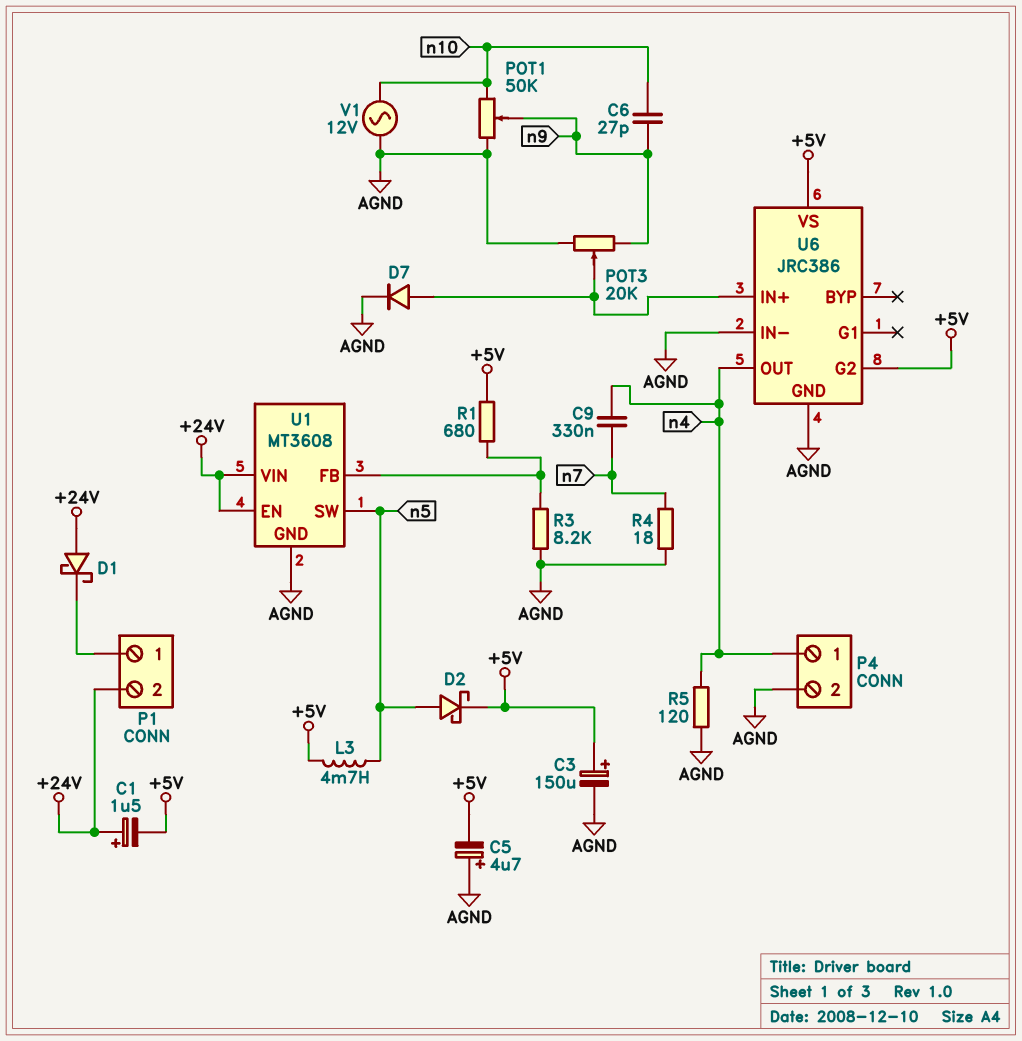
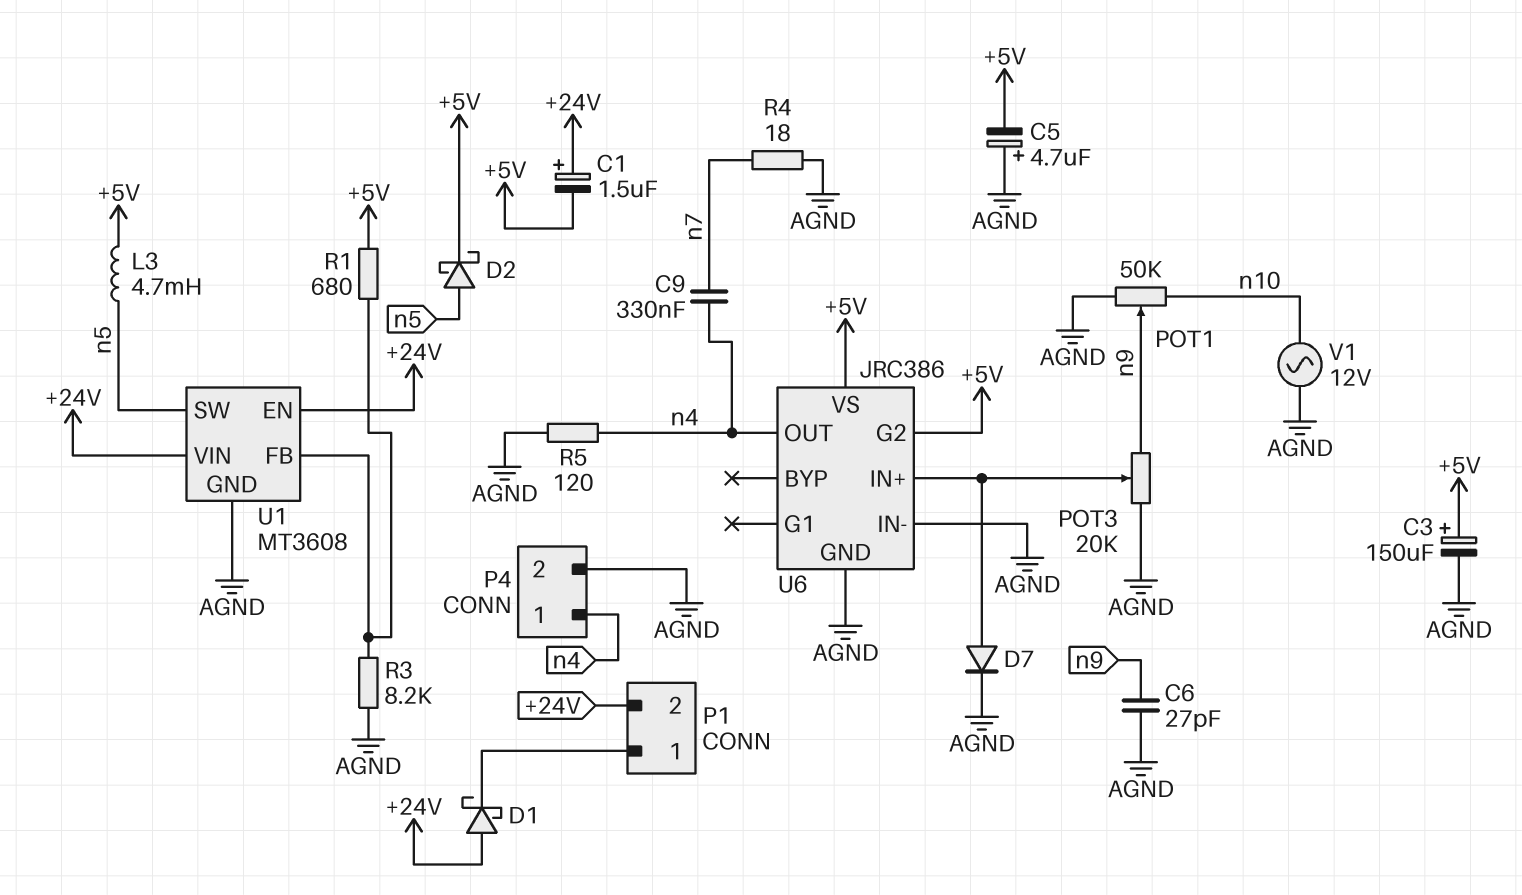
C6: 27pF (n9, n10) -> 27pF (AGND, n9)

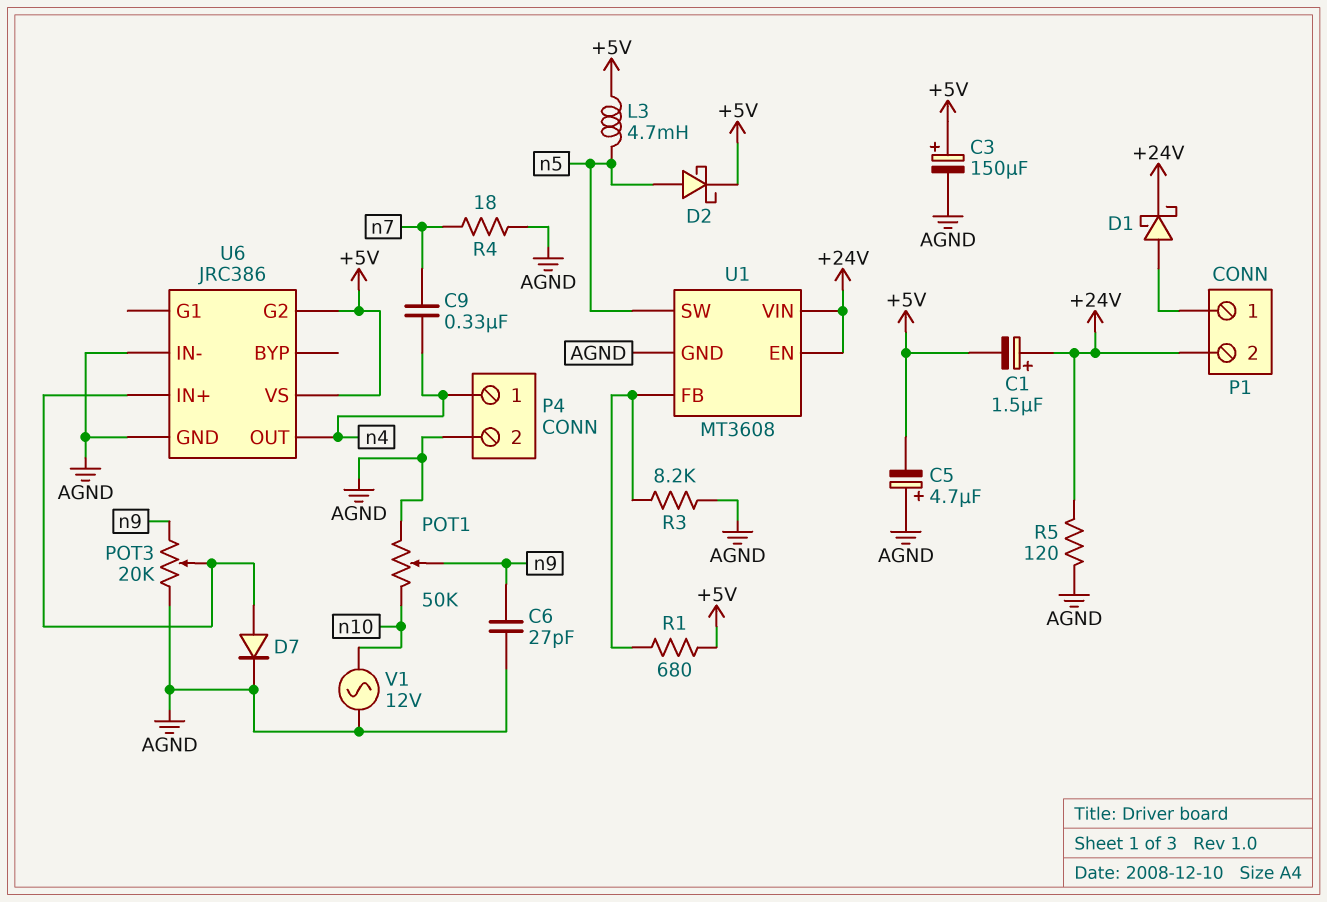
D1: schottky (A +24V, K P1/1) -> schottky (A P1/1, K +24V)
R5: 120 (AGND, n4) -> 120 (+24V, AGND)

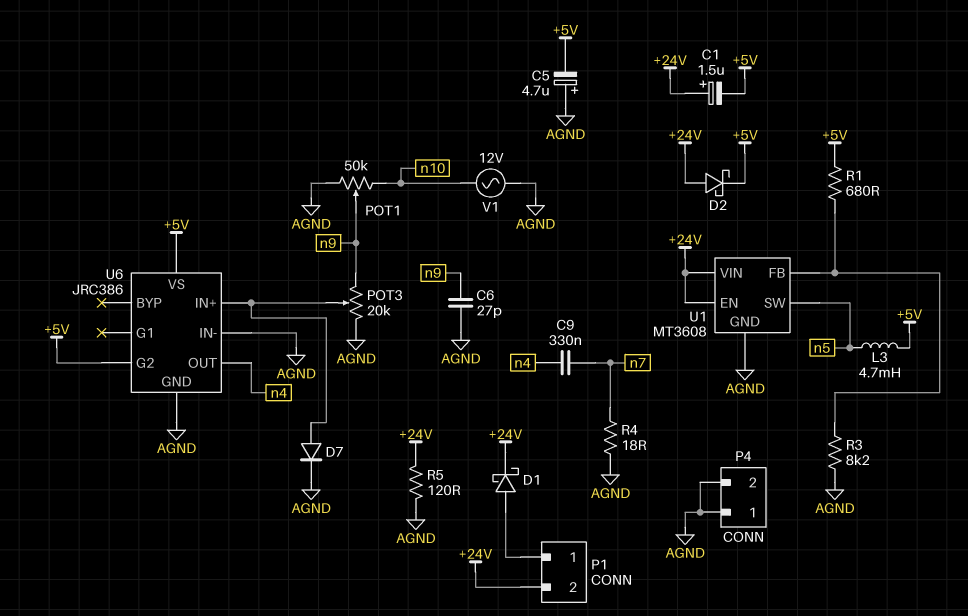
C3: 150uF (plus +5V, minus AGND) -> none
D2: schottky (A n5, K +5V) -> schottky (A +24V, K +5V)
P4 pin 1: n4 -> AGND

